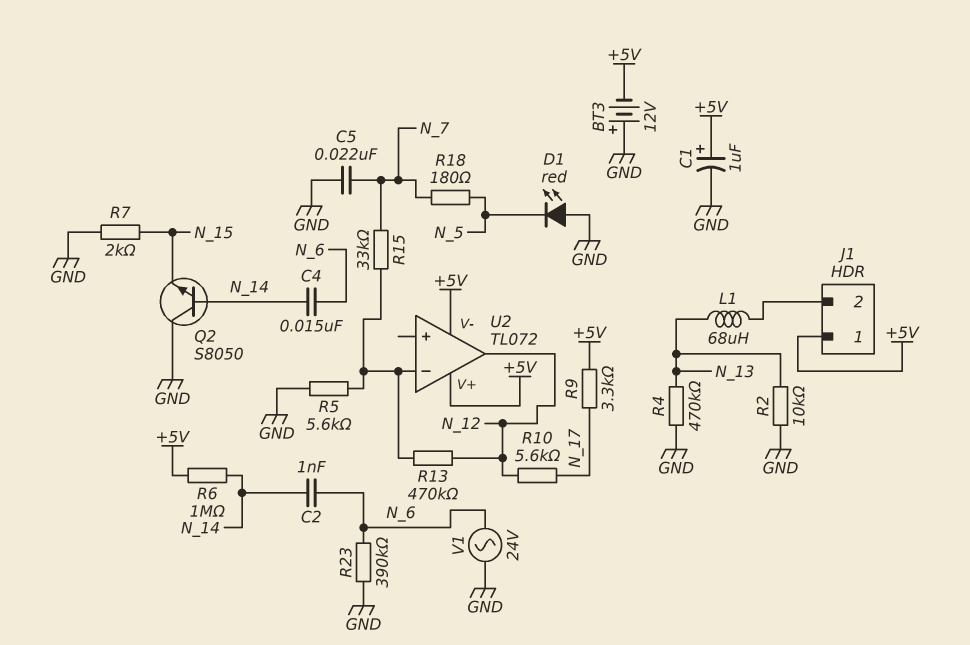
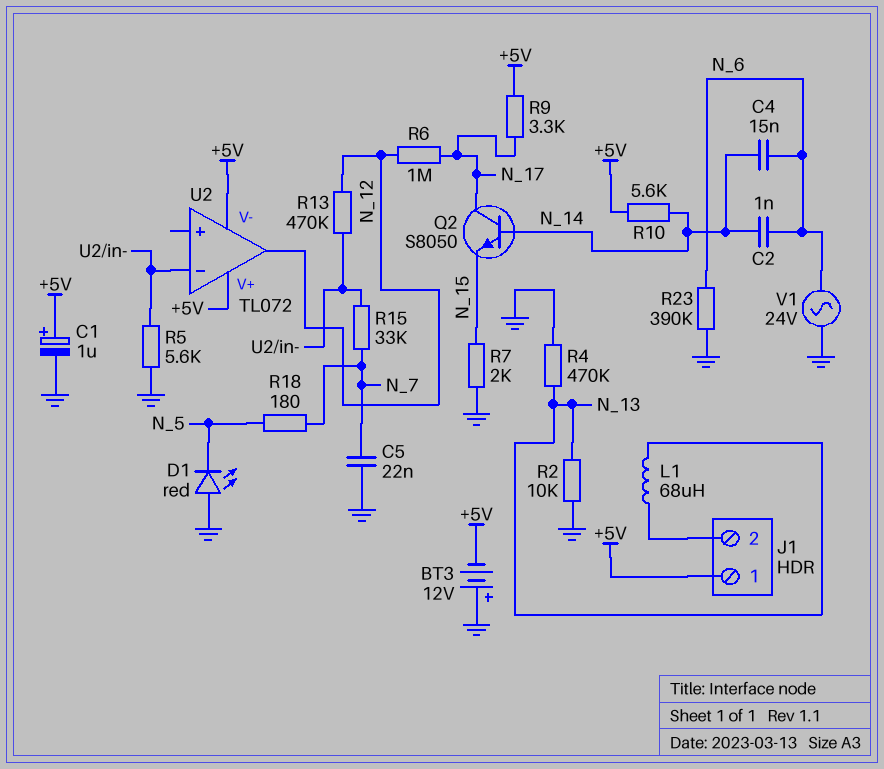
Q2: NPN S8050 (B N_14, C GND, E N_15) -> NPN S8050 (B N_14, C N_17, E N_15)
R6: 1M (+5V, N_14) -> 1M (N_12, N_17)
R10: 5.6k (N_12, N_17) -> 5.6k (+5V, N_14)

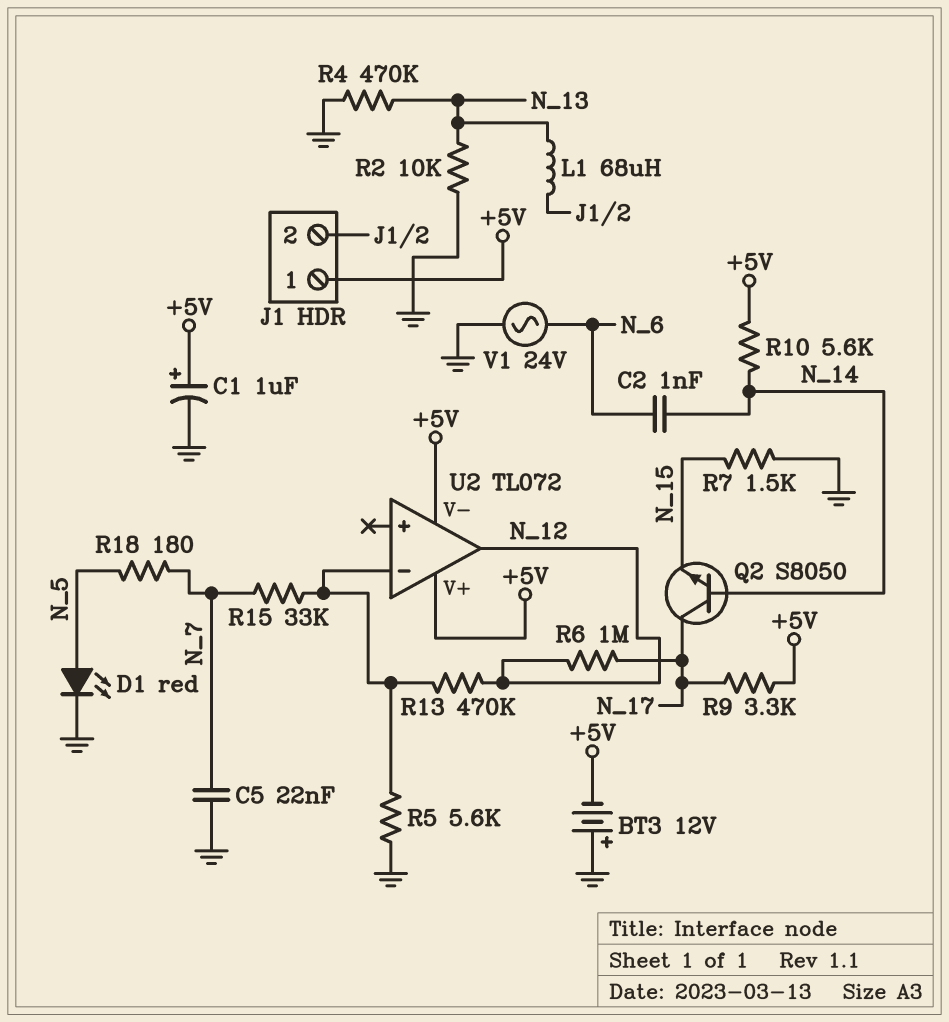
C4: 15nF (N_6, N_14) -> none
D1: LED red (A GND, K N_5) -> LED red (A N_5, K GND)
R7: 2k (GND, N_15) -> 1.5k (GND, N_15)
R23: 390k (GND, N_6) -> none

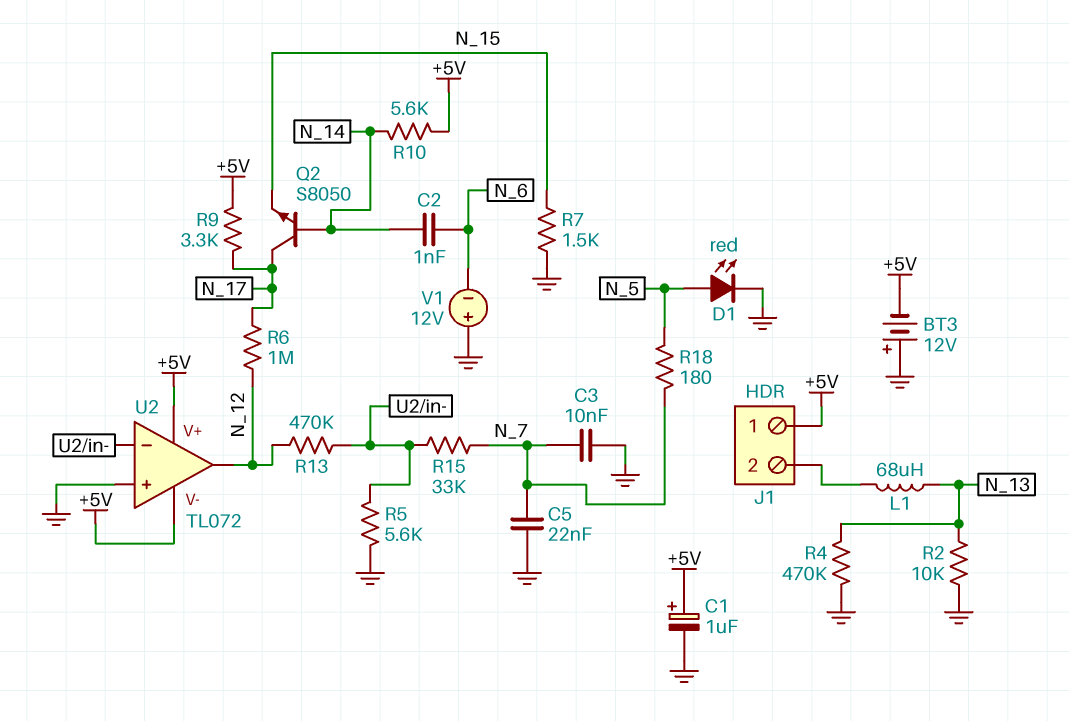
C3: none -> 10nF (GND, N_7)
U2 pin in+: none -> GND
V1: AC 24V (GND, N_6) -> 12V (plus GND, minus N_6)

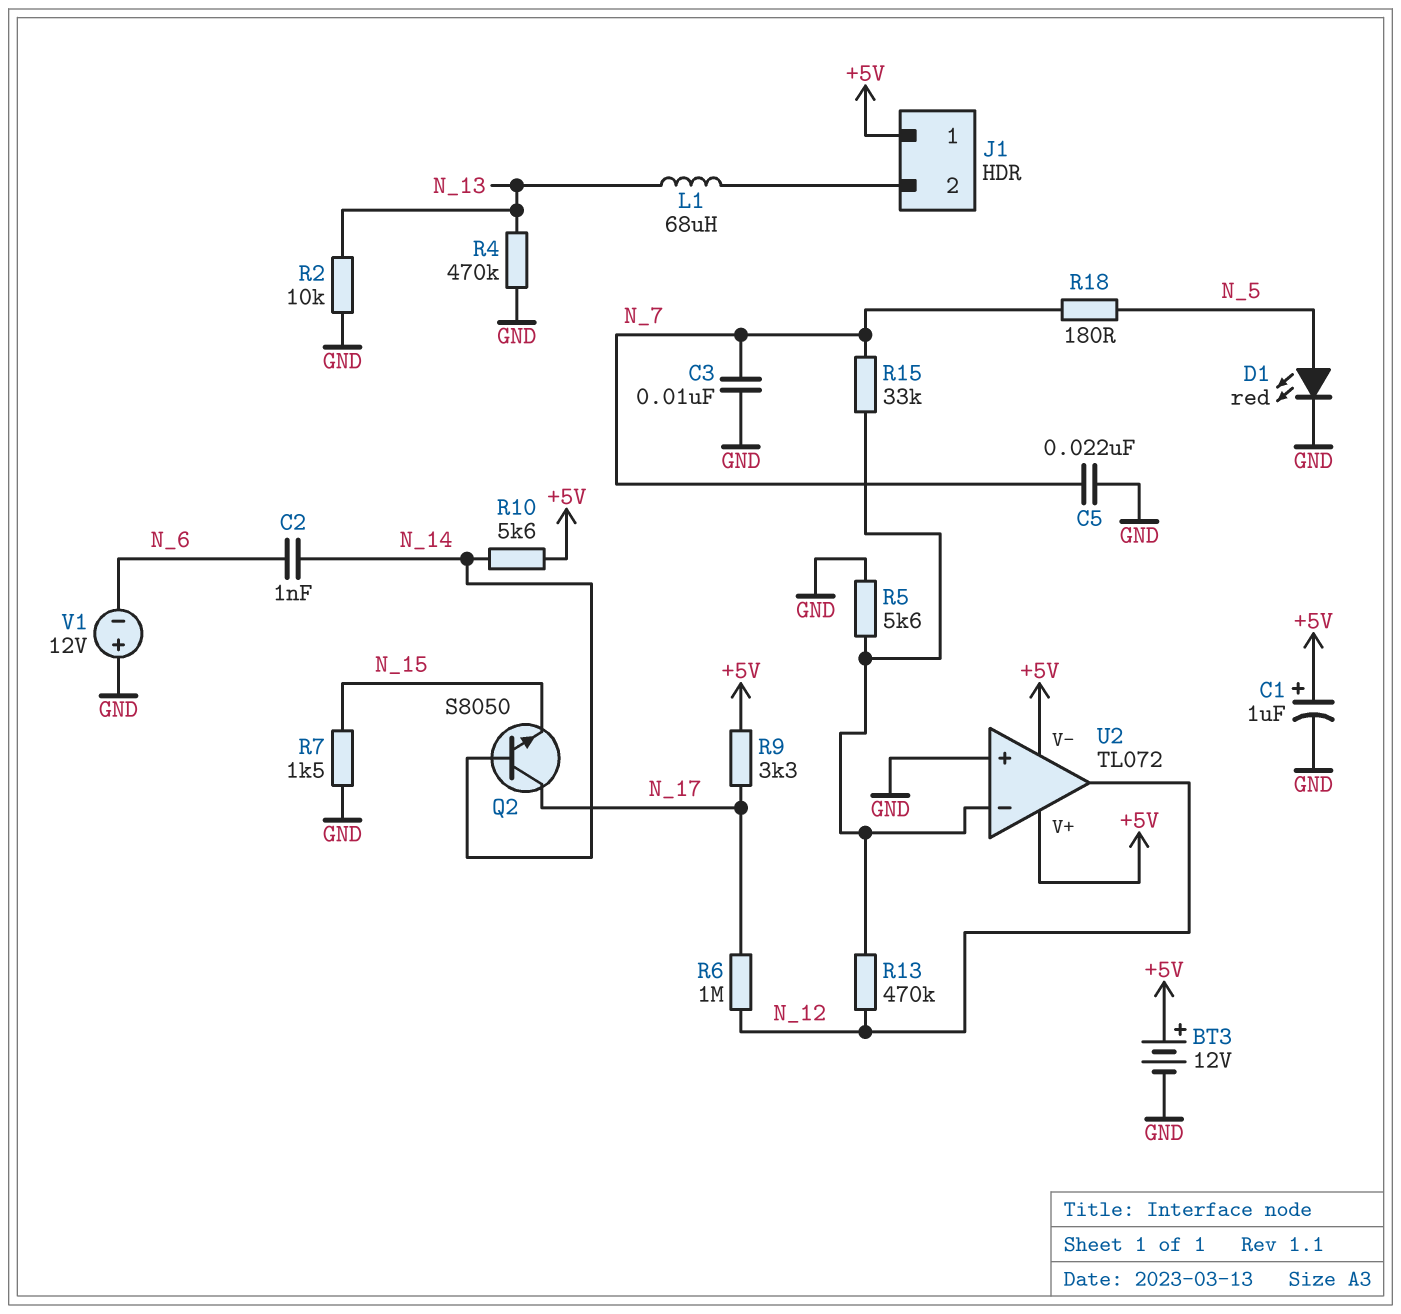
BT3: 12V (plus GND, minus +5V) -> 12V (plus +5V, minus GND)

